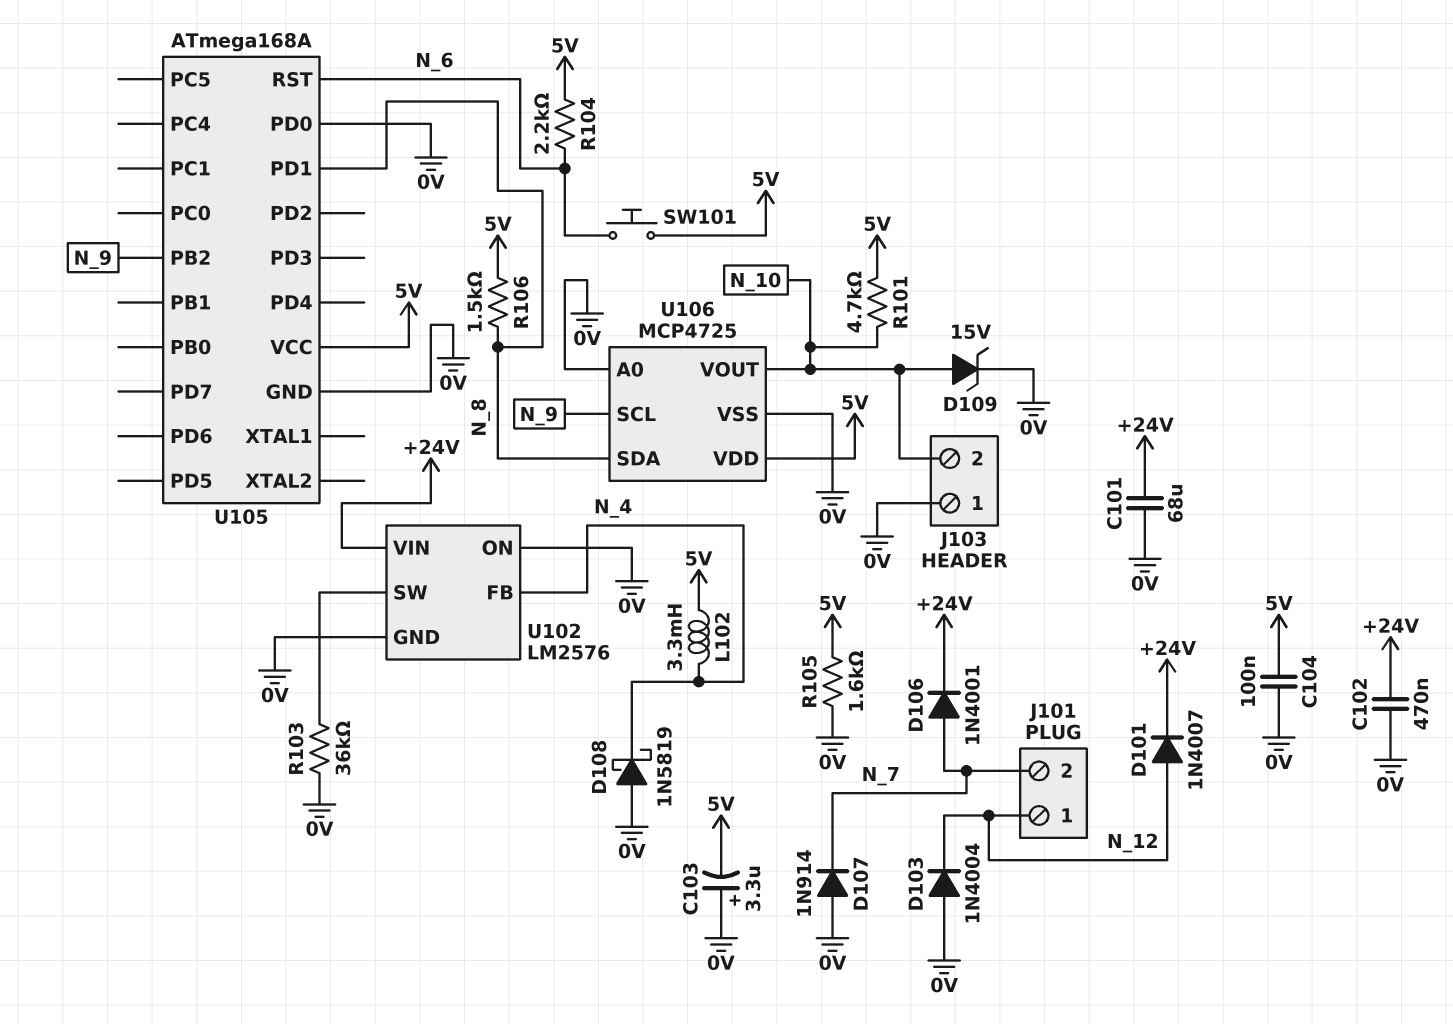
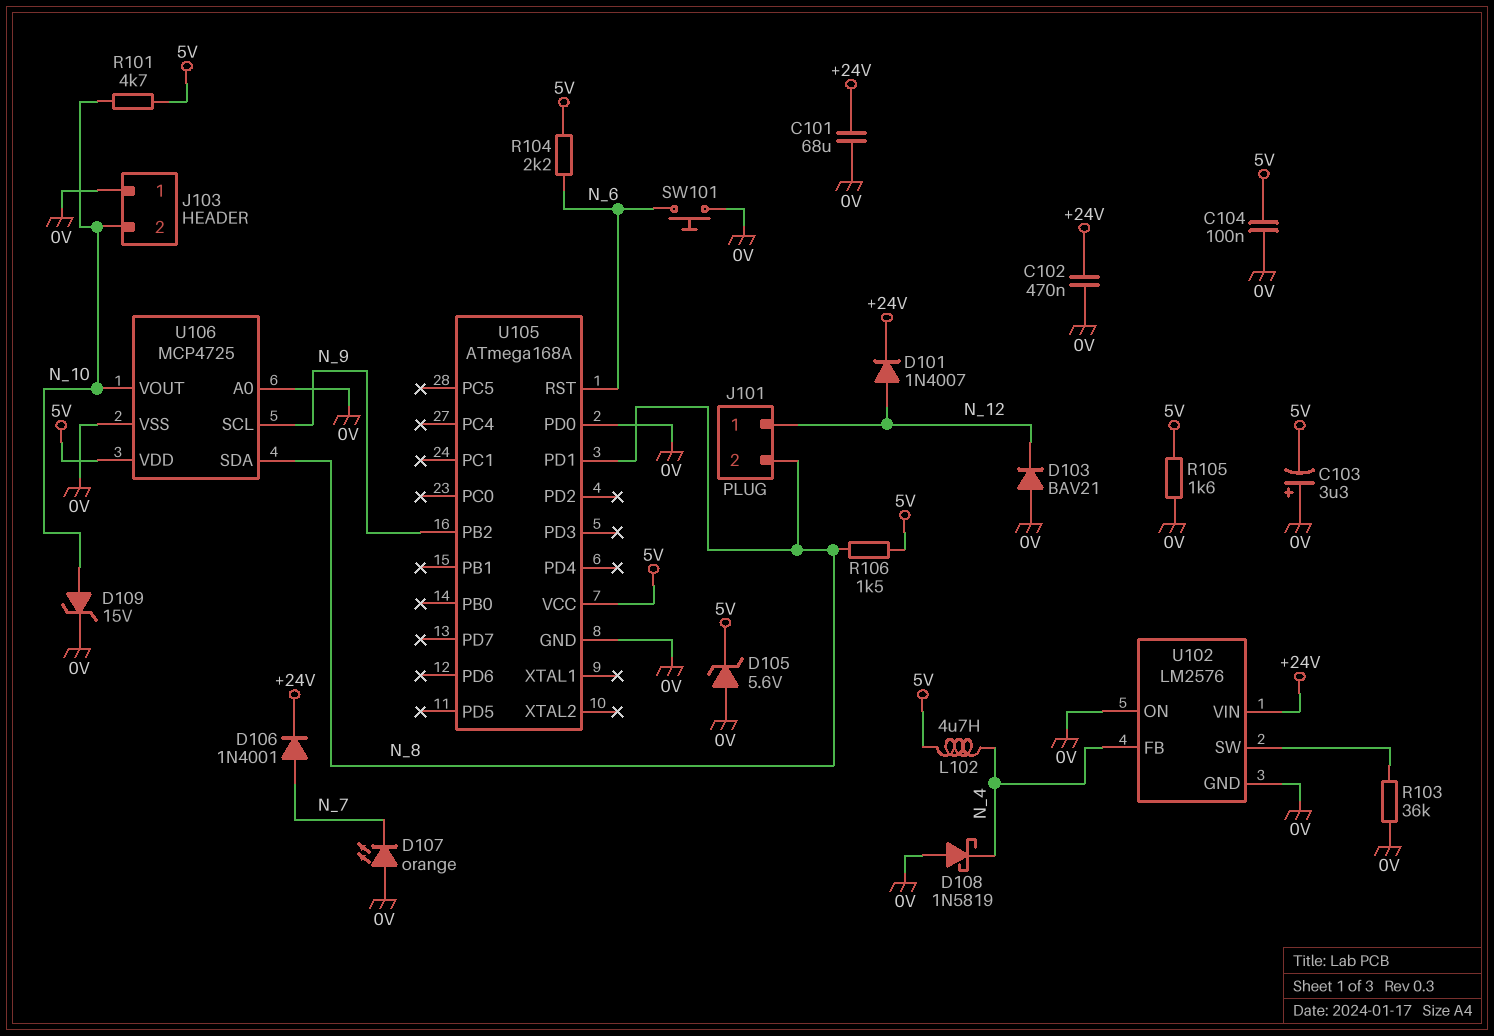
D103: diode 1N4004 (A 0V, K N_12) -> diode BAV21 (A 0V, K N_12)
D105: none -> zener 5.6V (A 0V, K 5V)
D107: diode 1N914 (A 0V, K N_7) -> LED orange (A 0V, K N_7)
J101 pin 2: N_7 -> N_8
L102: 3.3mH (5V, N_4) -> 4.7uH (5V, N_4)
SW101: button (5V, N_6) -> button (0V, N_6)

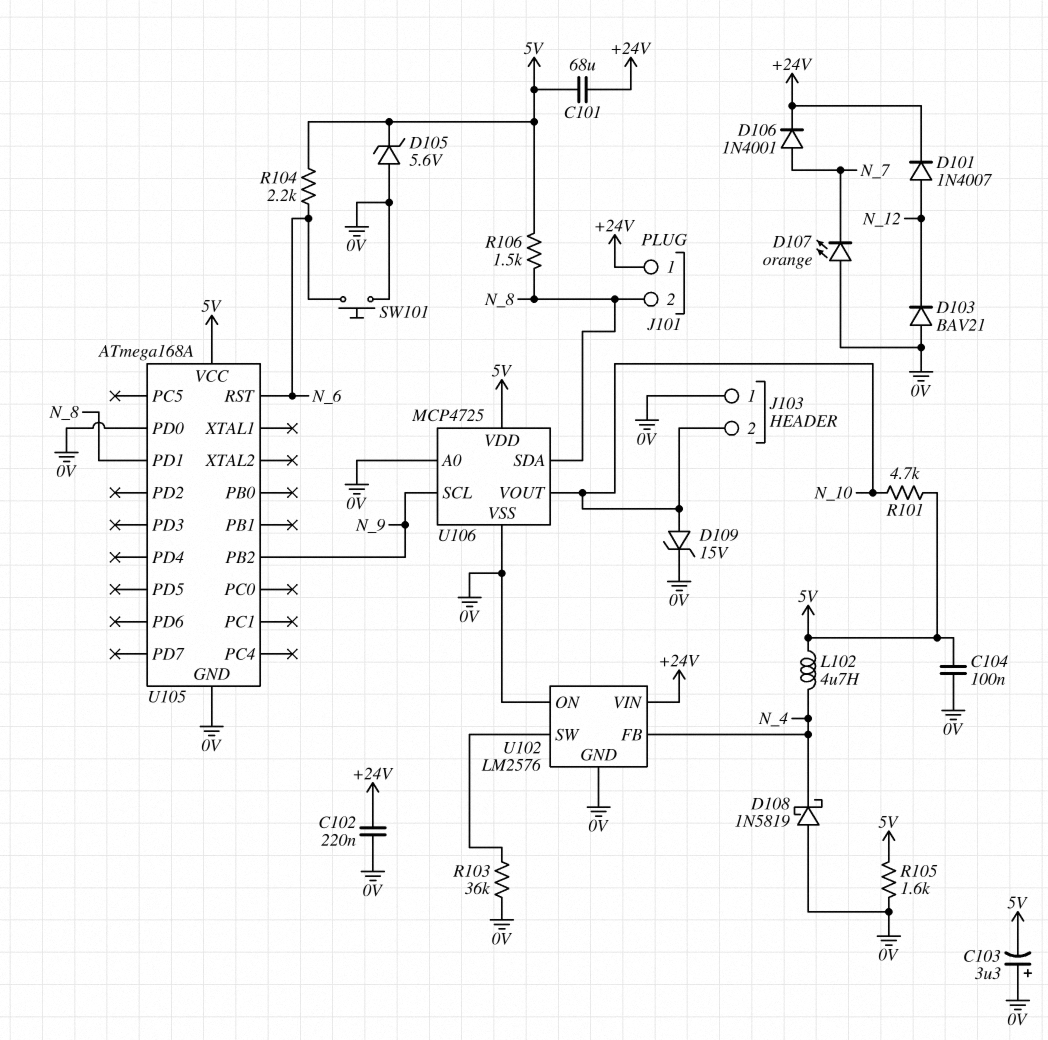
C101: 68uF (+24V, 0V) -> 68uF (+24V, 5V)
C102: 470nF (+24V, 0V) -> 220nF (+24V, 0V)
J101 pin 1: N_12 -> +24V

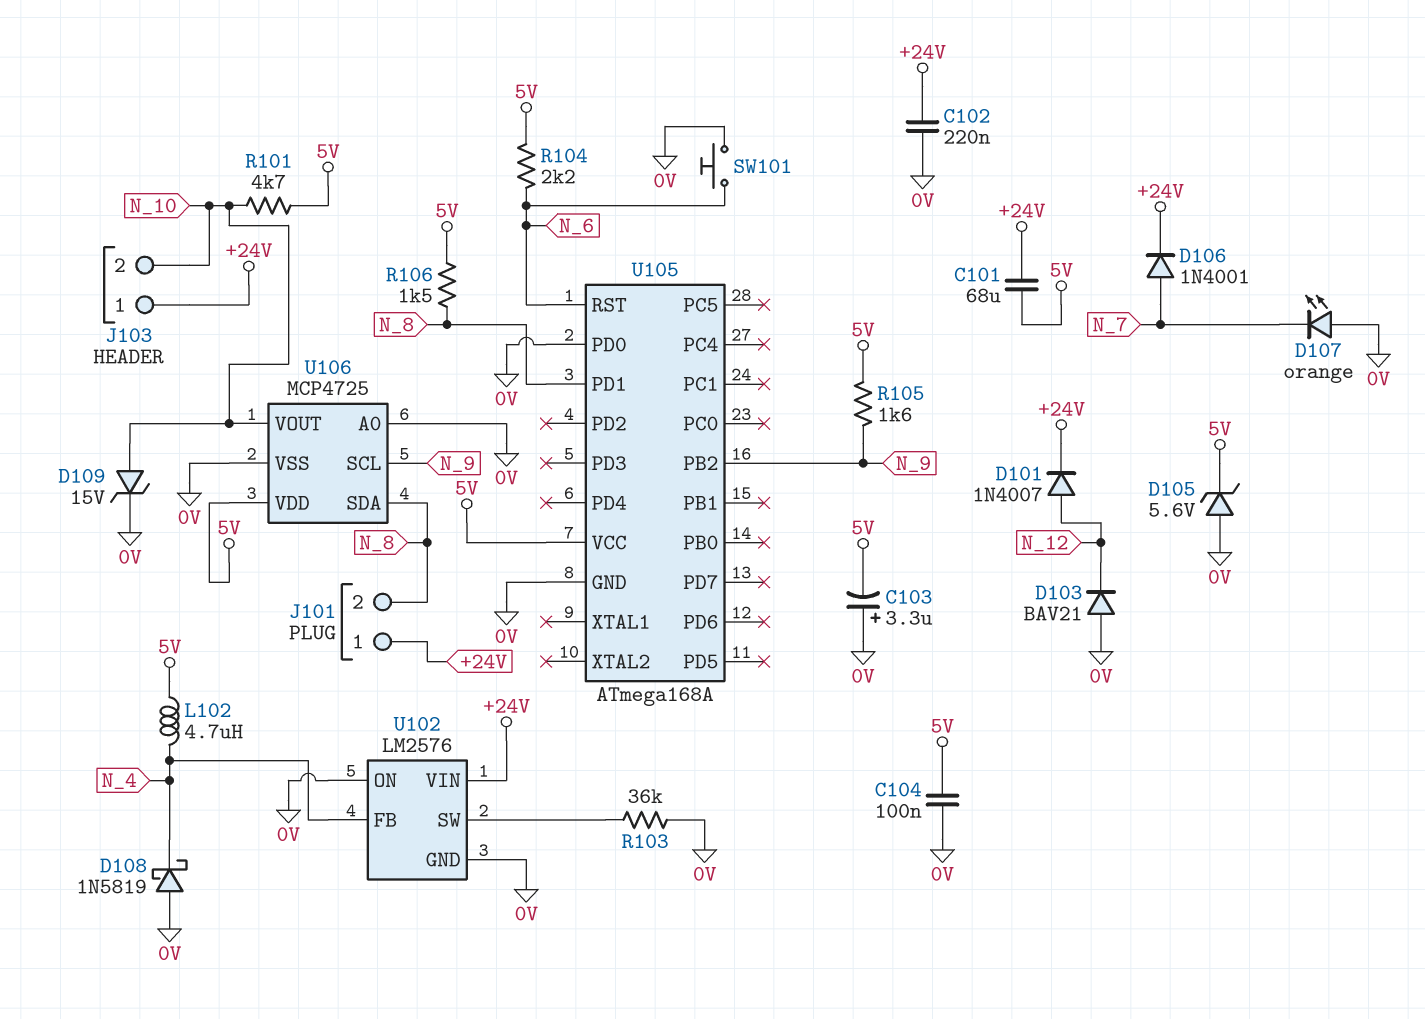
J103 pin 1: 0V -> +24V
R105: 1.6k (0V, 5V) -> 1.6k (5V, N_9)

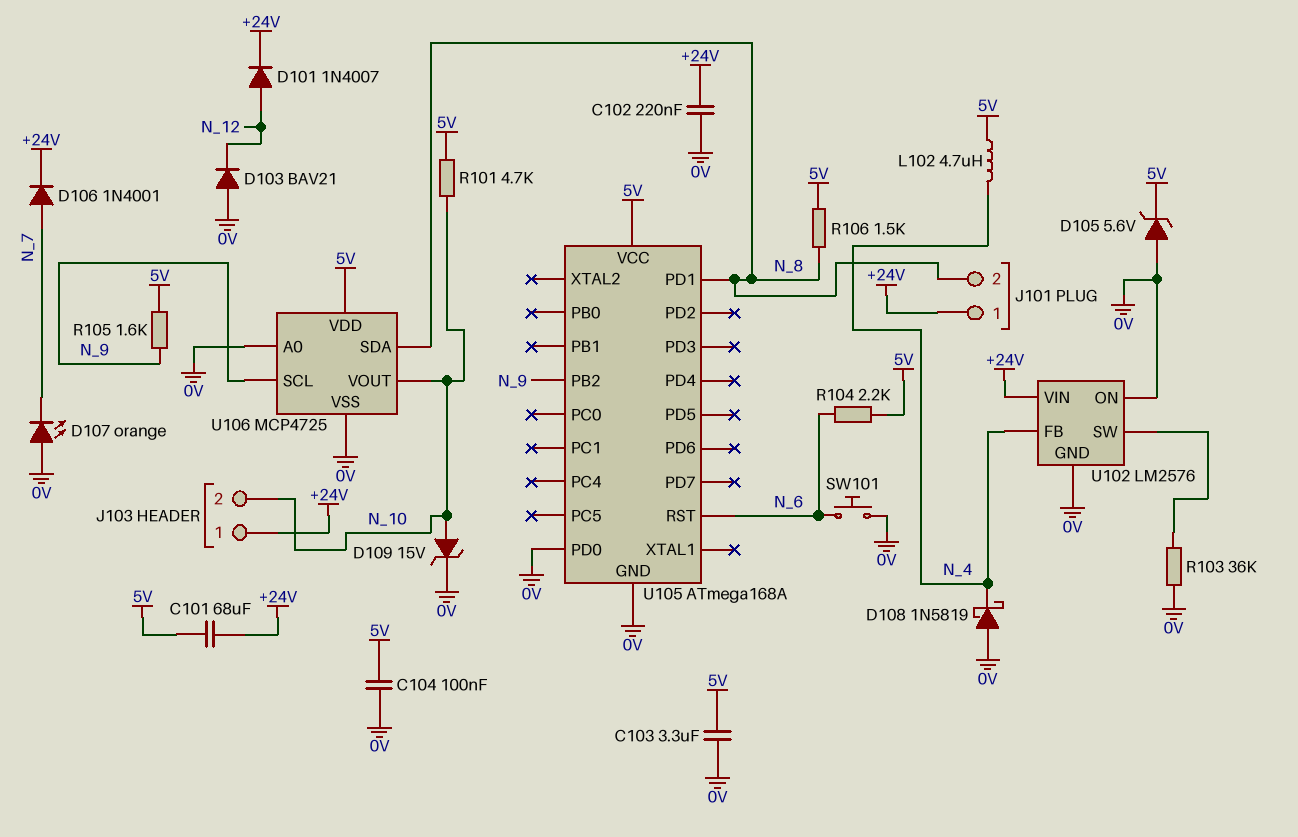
C103: 3.3uF (plus 0V, minus 5V) -> 3.3uF (0V, 5V)

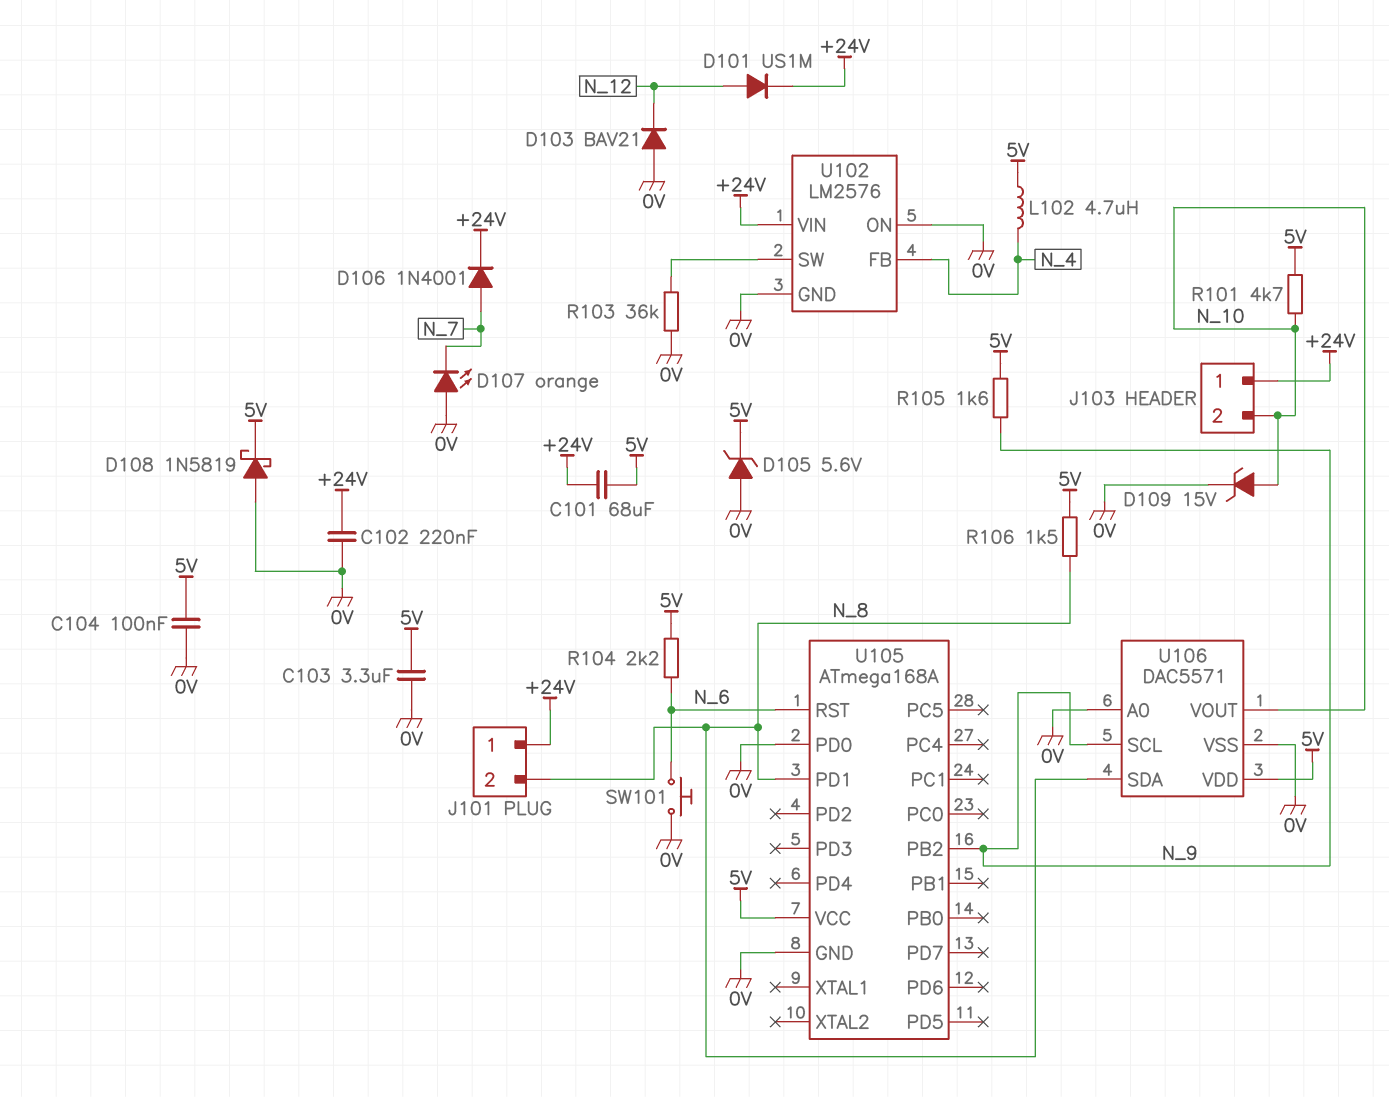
D101: diode 1N4007 (A N_12, K +24V) -> diode US1M (A N_12, K +24V)
D108: schottky 1N5819 (A 0V, K N_4) -> schottky 1N5819 (A 0V, K 5V)
U106: MCP4725 -> DAC5571

